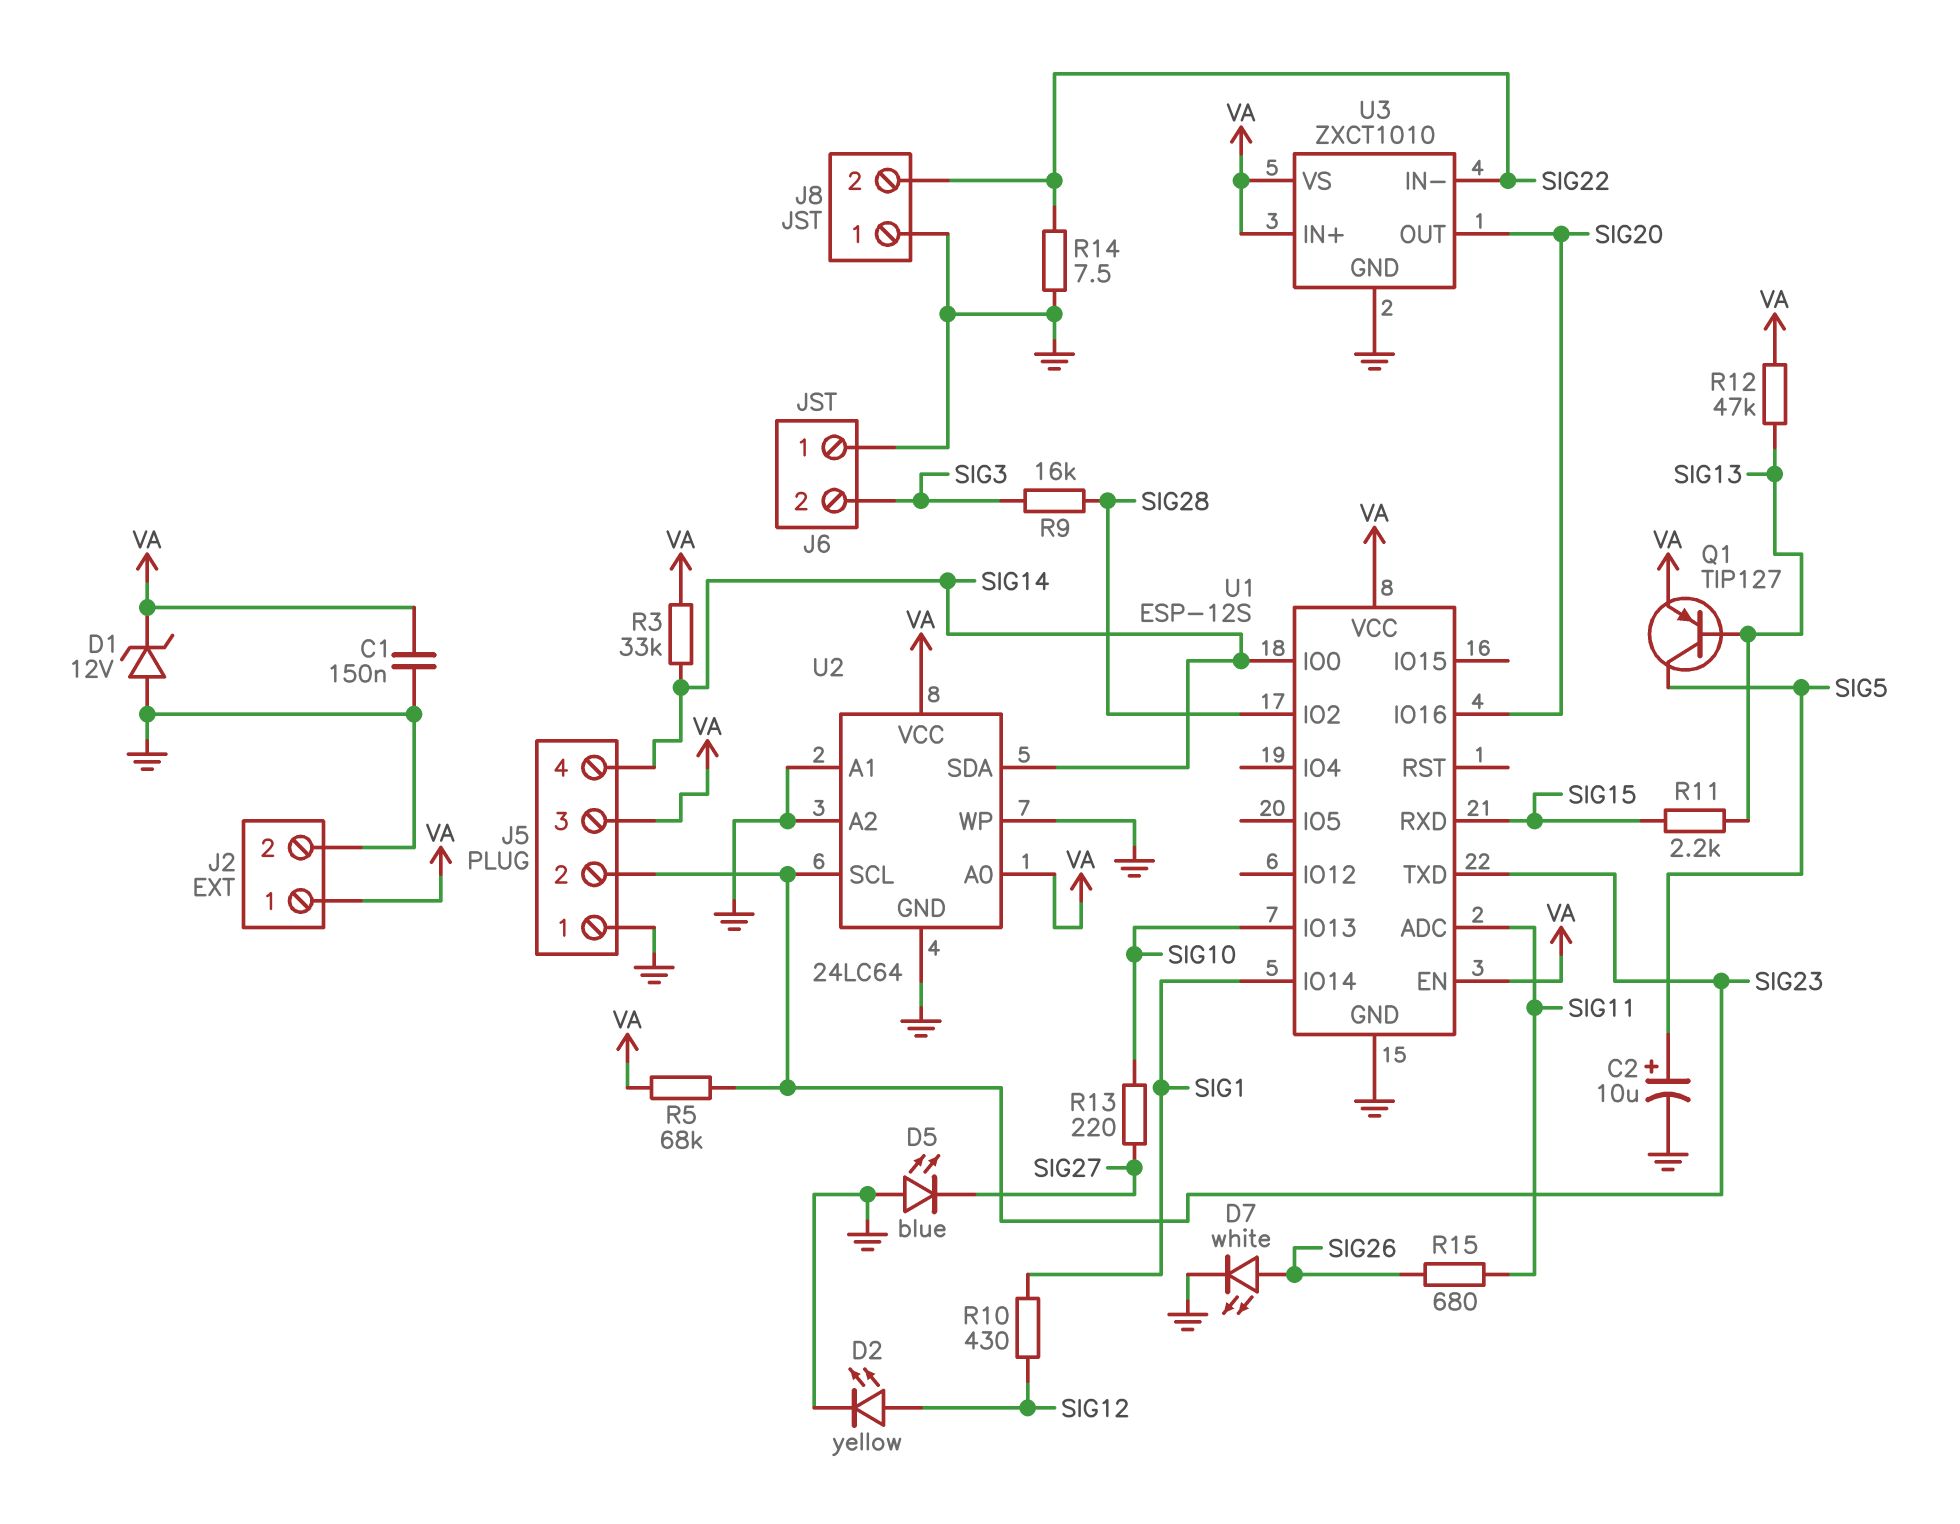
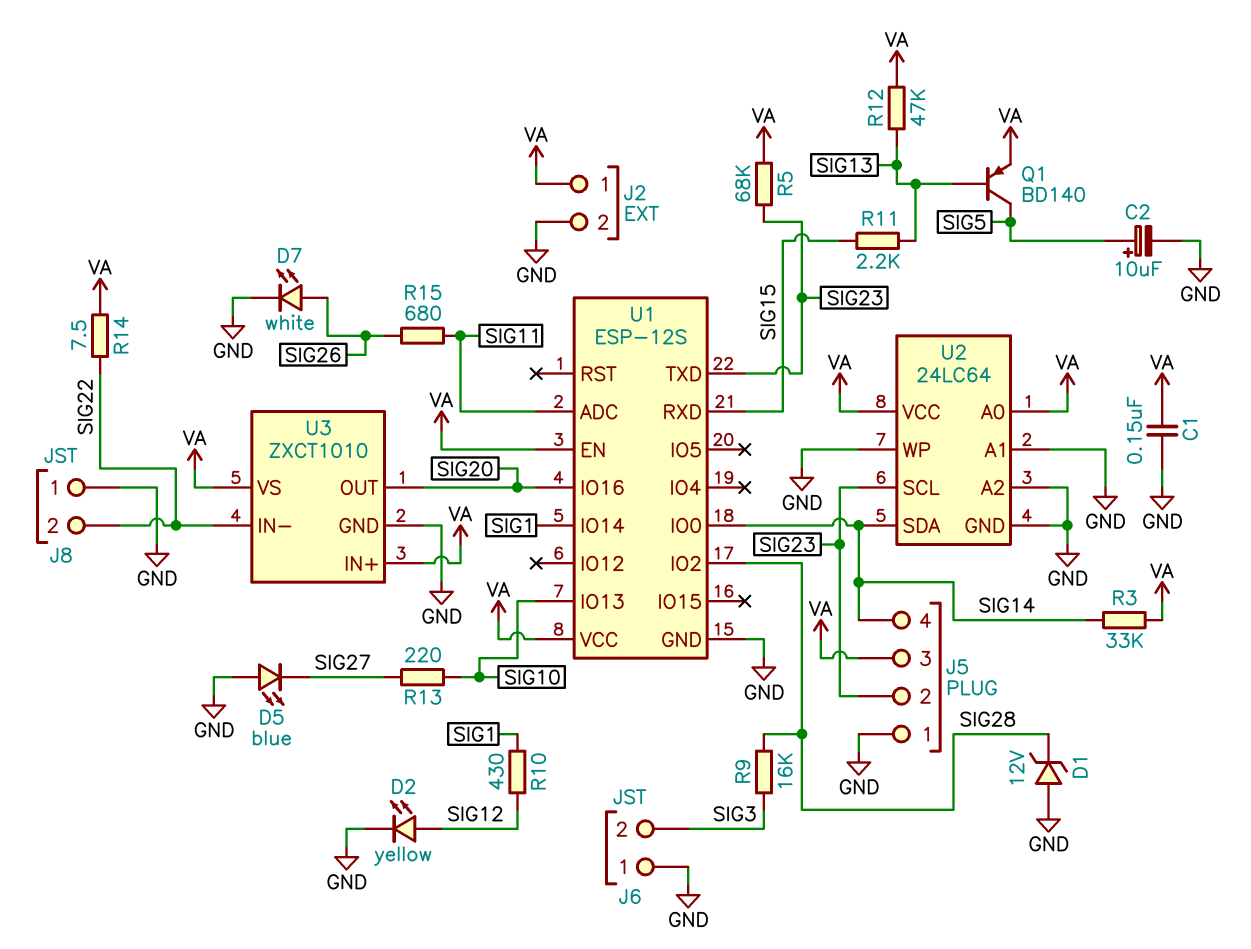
D1: zener 12V (A GND, K VA) -> zener 12V (A GND, K SIG28)
Q1: PNP TIP127 (B SIG13, C SIG5, E VA) -> PNP BD140 (B SIG13, C SIG5, E VA)
R14: 7.5 (GND, SIG22) -> 7.5 (SIG22, VA)

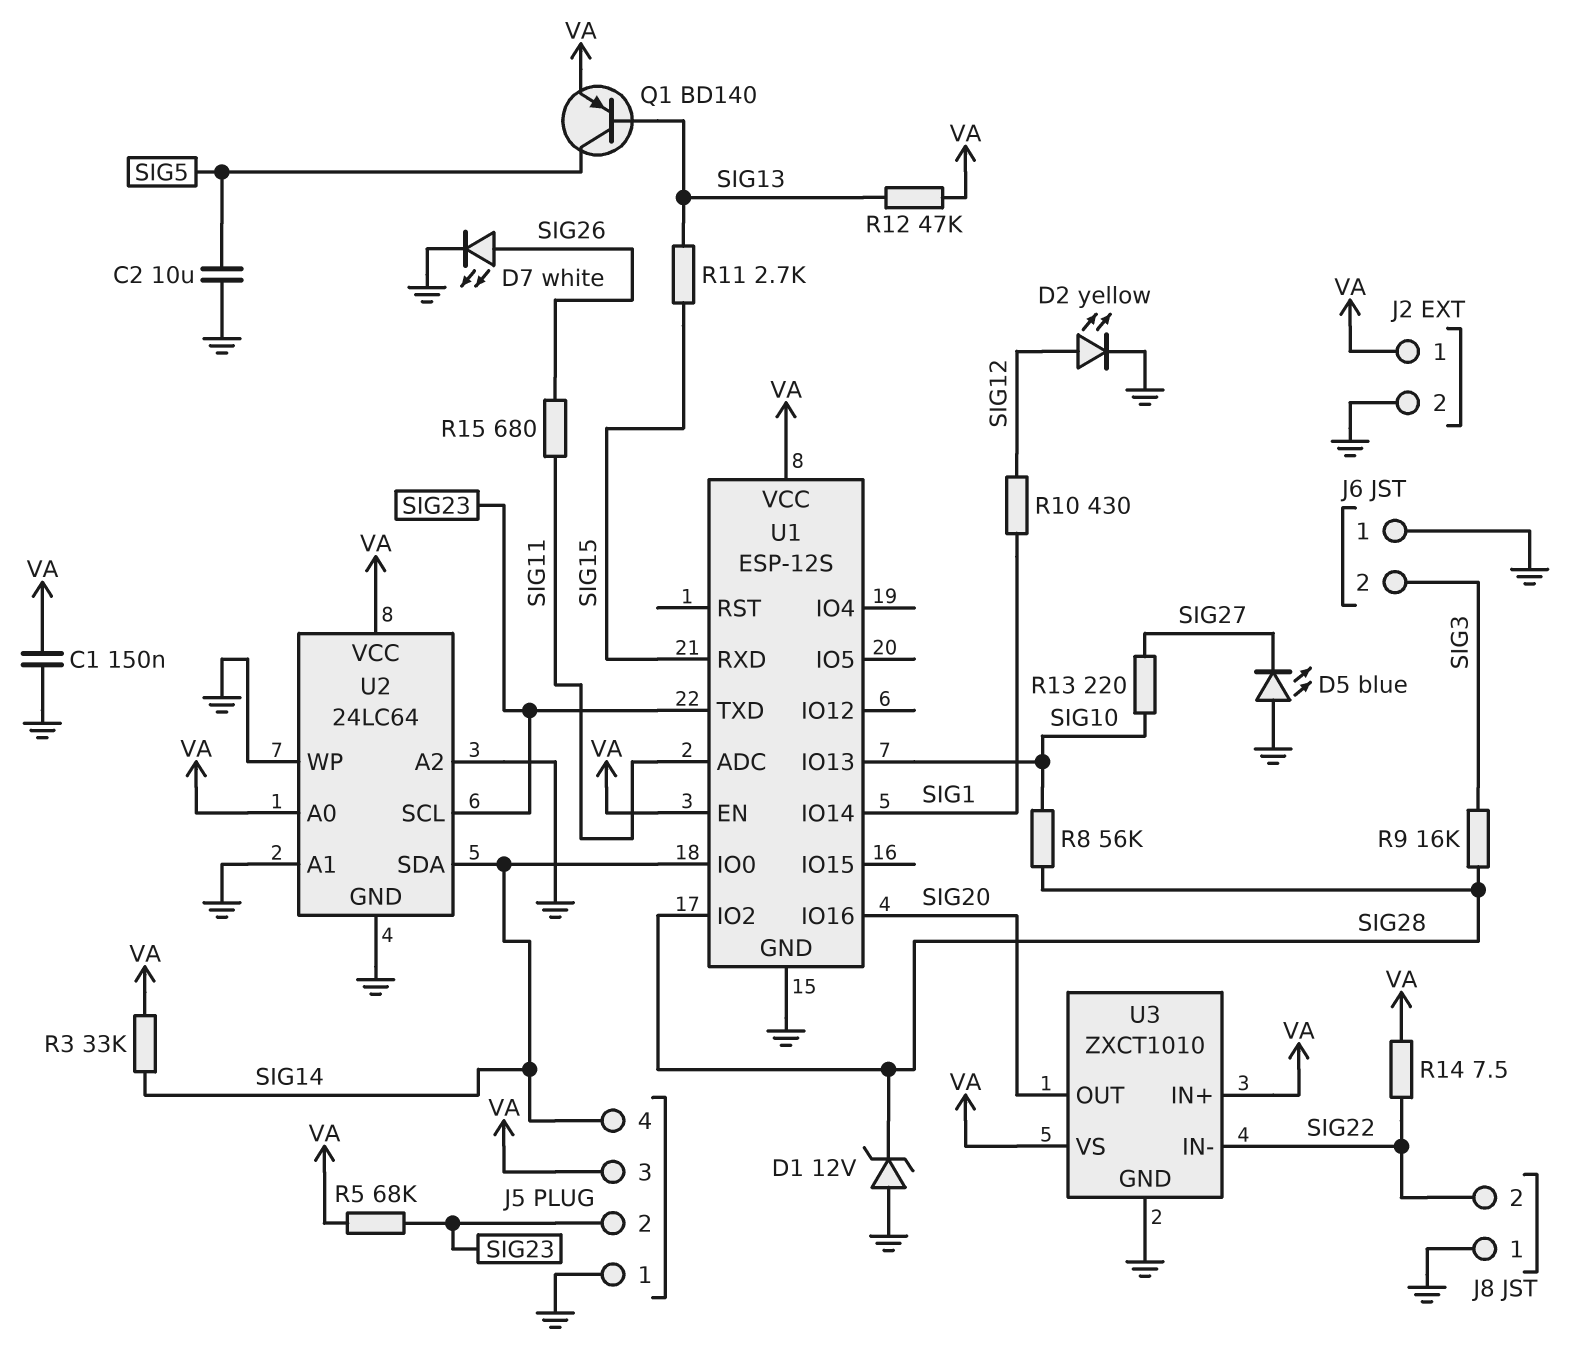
C2: 10uF (plus SIG5, minus GND) -> 10uF (GND, SIG5)
R8: none -> 56k (SIG10, SIG28)
R11: 2.2k (SIG13, SIG15) -> 2.7k (SIG13, SIG15)

